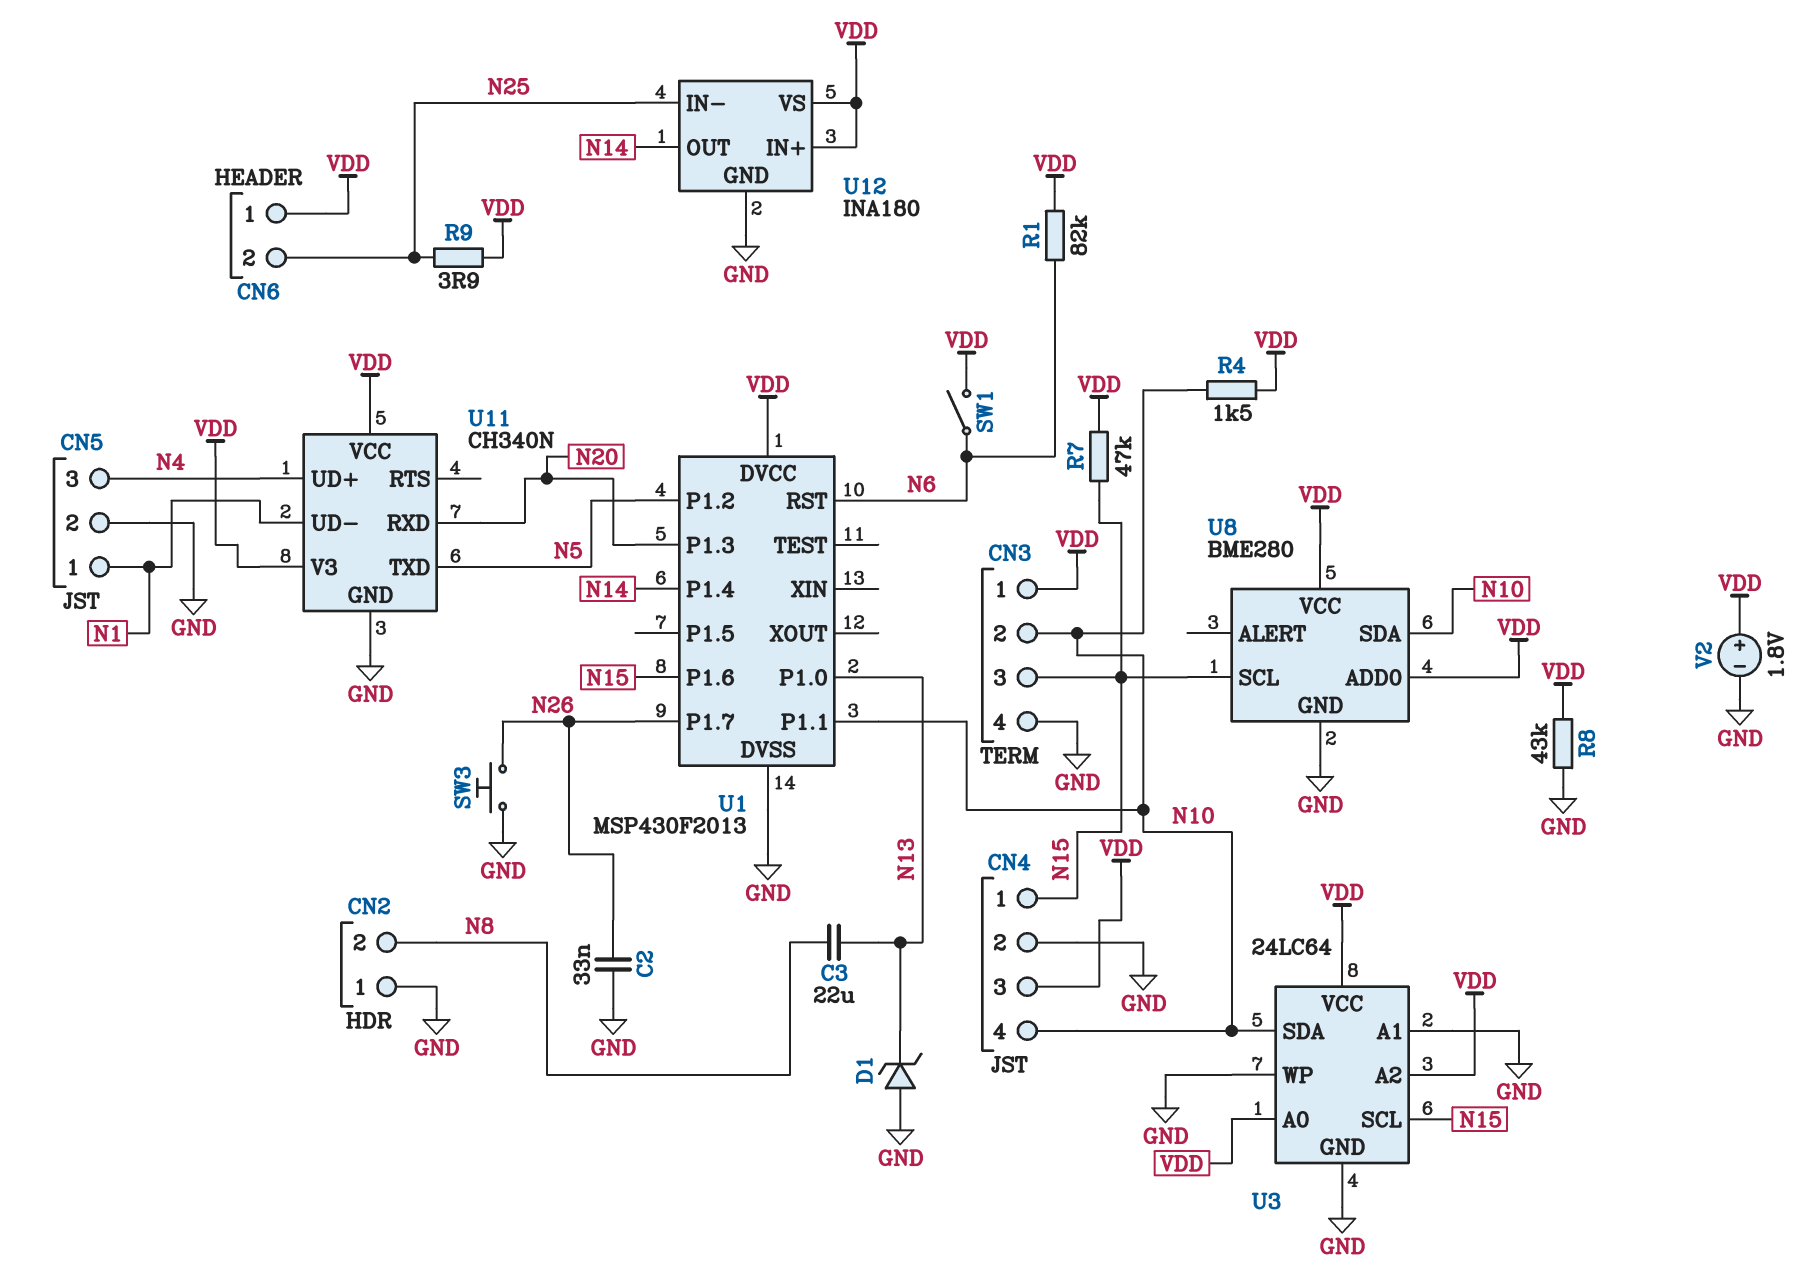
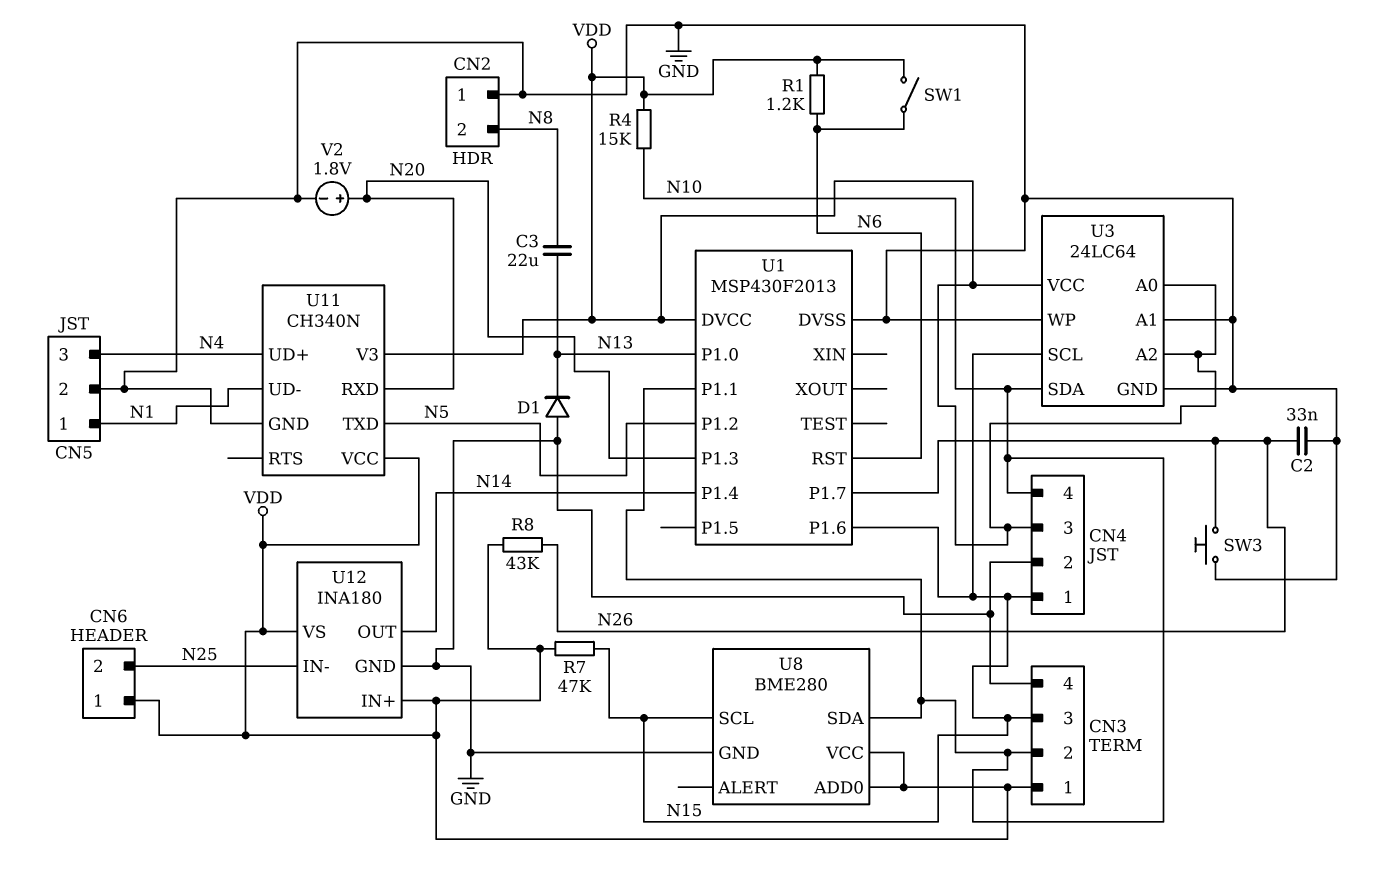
D1: zener (A GND, K N13) -> diode (A GND, K N13)
R1: 82k (N6, VDD) -> 1.2k (N6, VDD)
R4: 1.5k (N10, VDD) -> 15k (N10, VDD)
R8: 43k (GND, VDD) -> 43k (N26, VDD)
R9: 3.9 (N25, VDD) -> none
V2: 1.8V (plus VDD, minus GND) -> 1.8V (plus N20, minus GND)

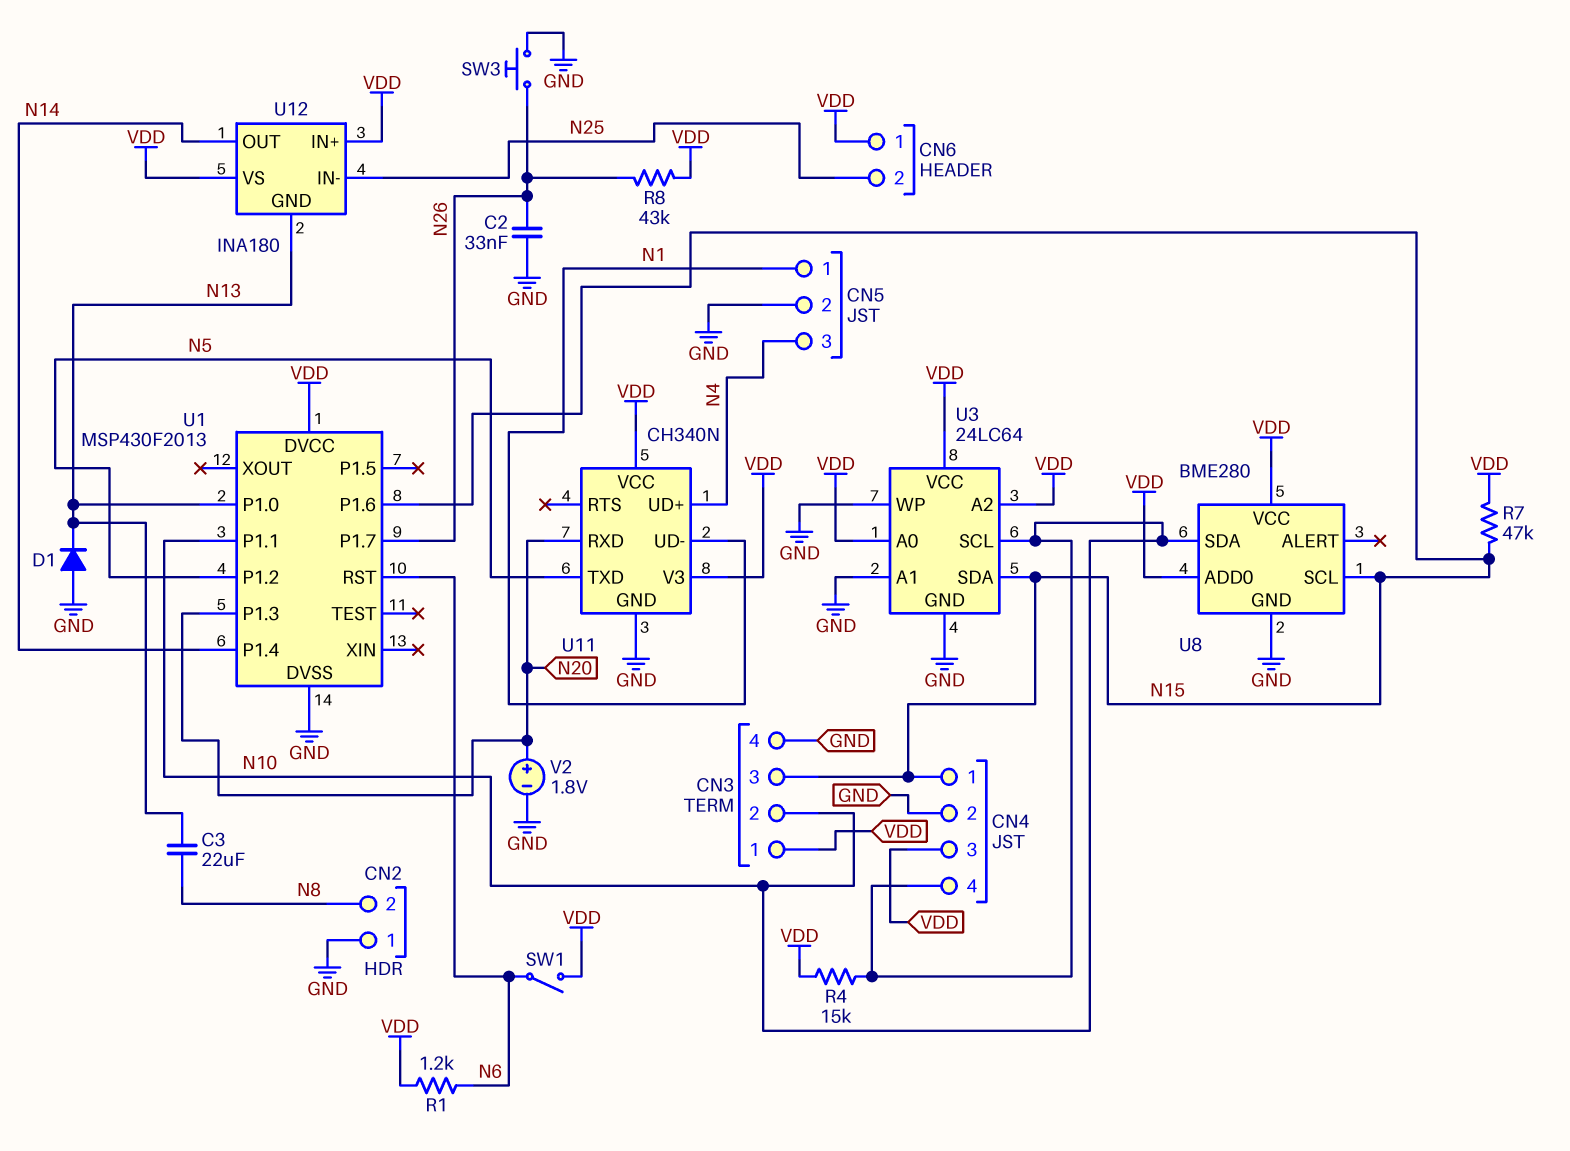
U3 pin SCL: N15 -> N10
U3 pin SDA: N10 -> N15
U12 pin GND: GND -> N13

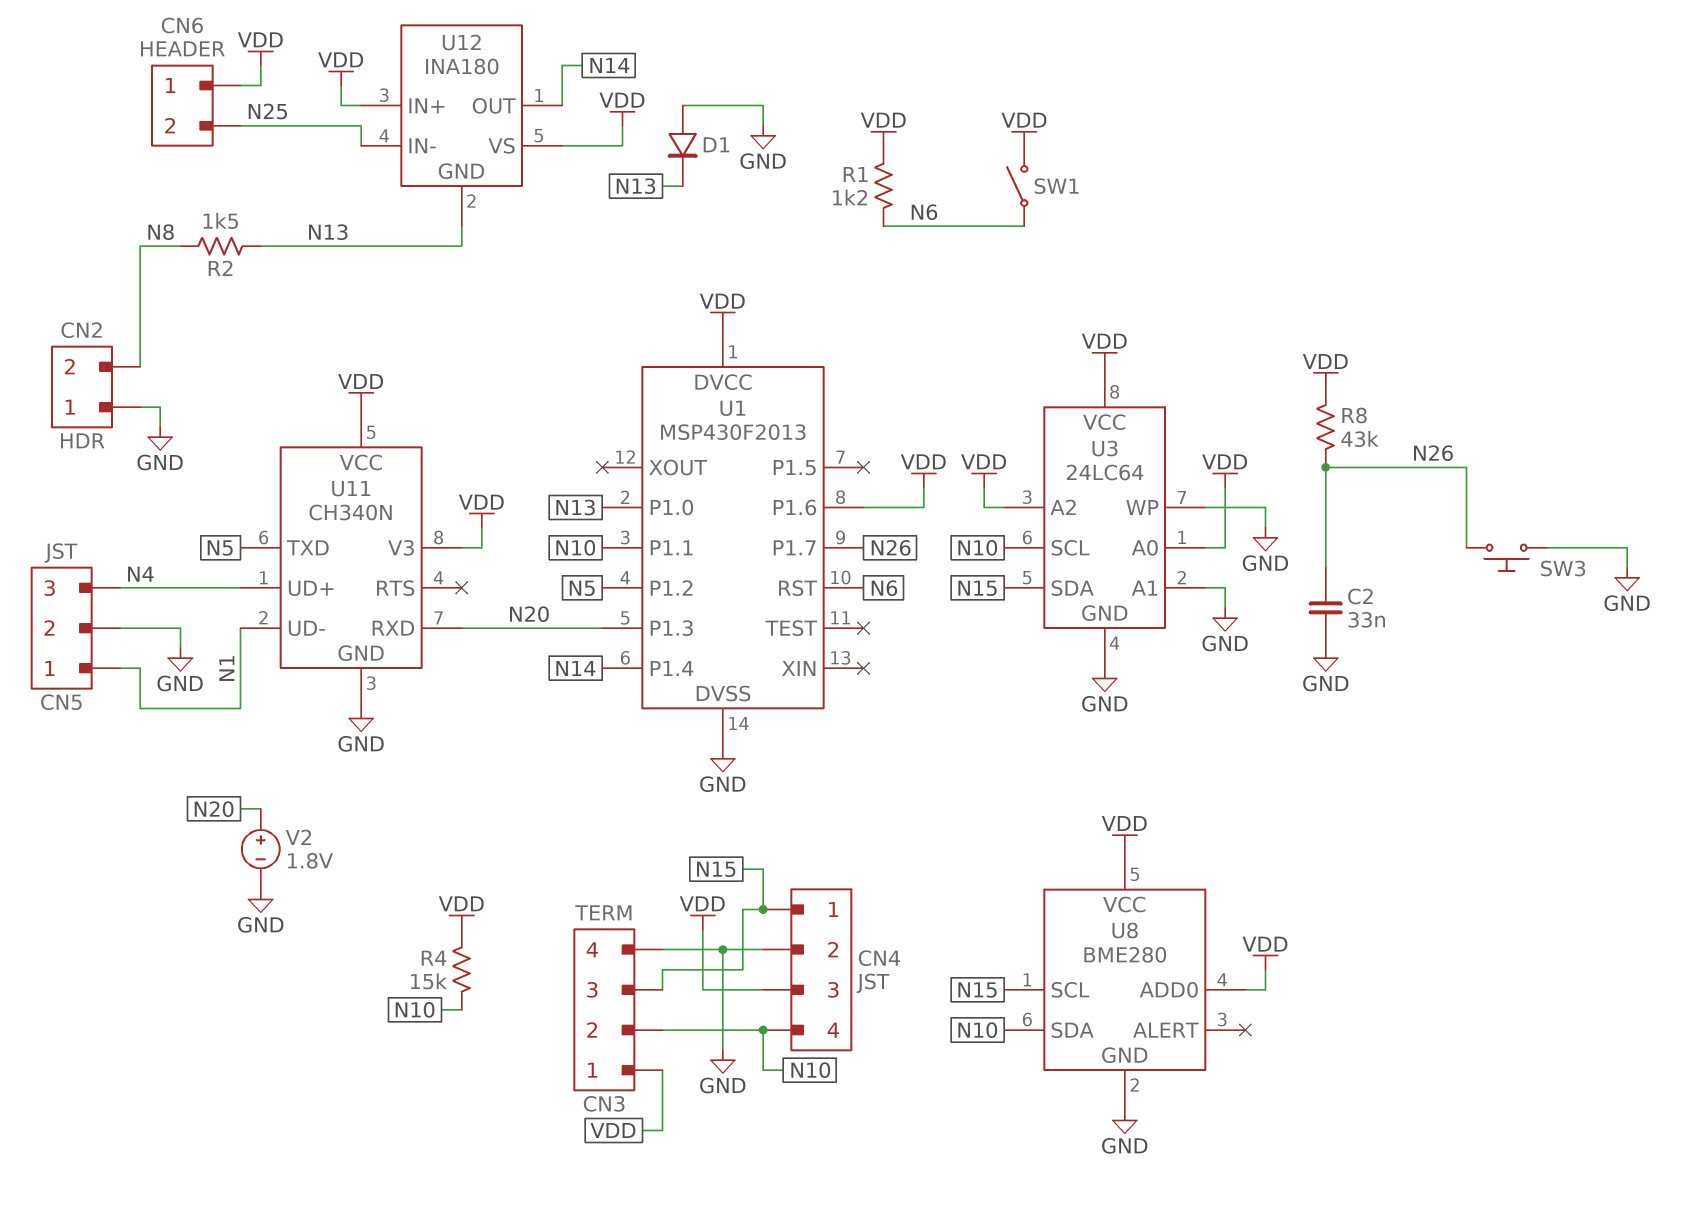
C3: 22uF (N8, N13) -> none
R2: none -> 1.5k (N8, N13)
R7: 47k (N15, VDD) -> none
U1 pin P1.6: N15 -> VDD

